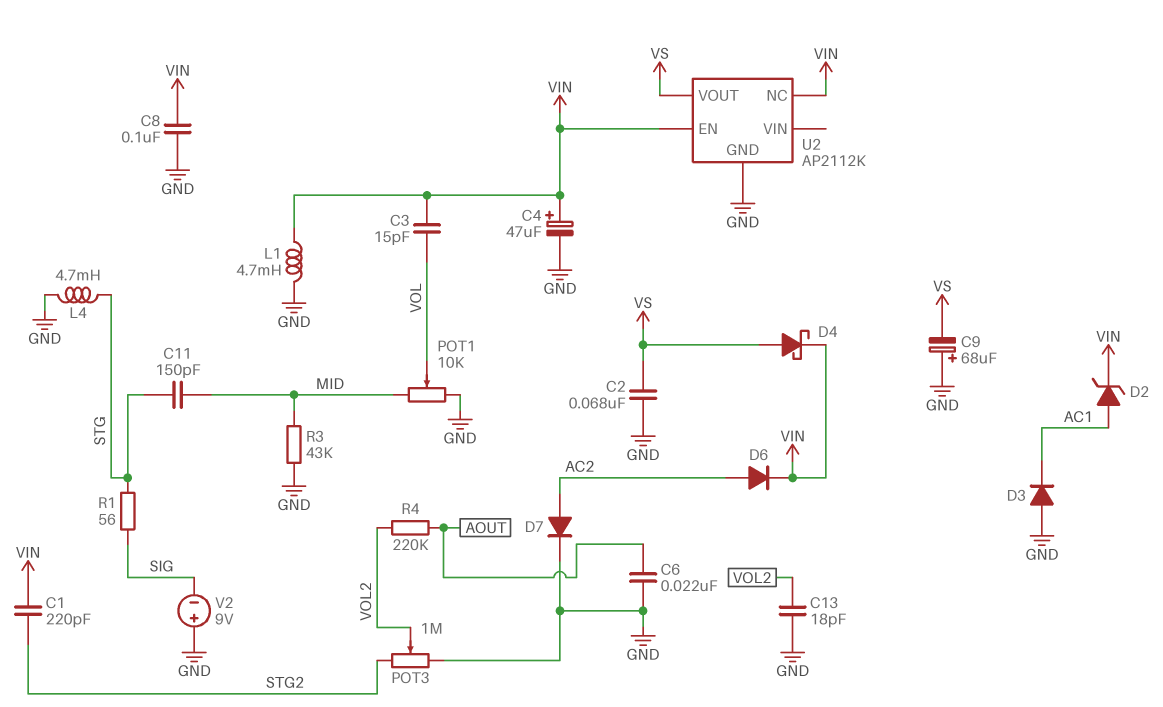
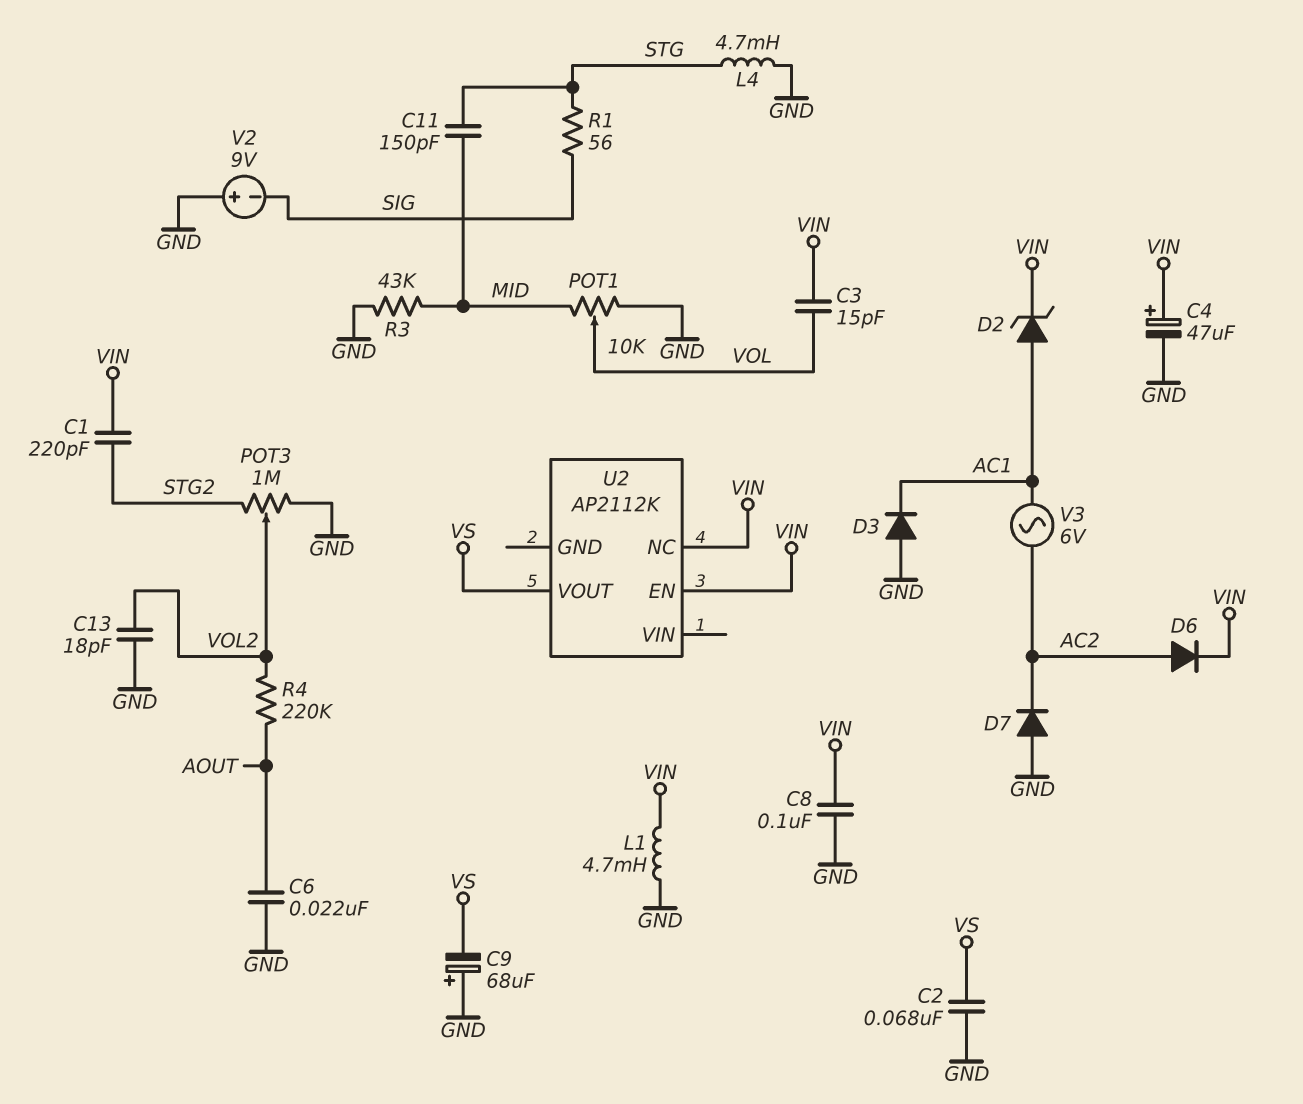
D4: schottky (A VS, K VIN) -> none
D7: diode (A AC2, K GND) -> diode (A GND, K AC2)
U2 pin GND: GND -> none
V3: none -> AC 6V (AC1, AC2)

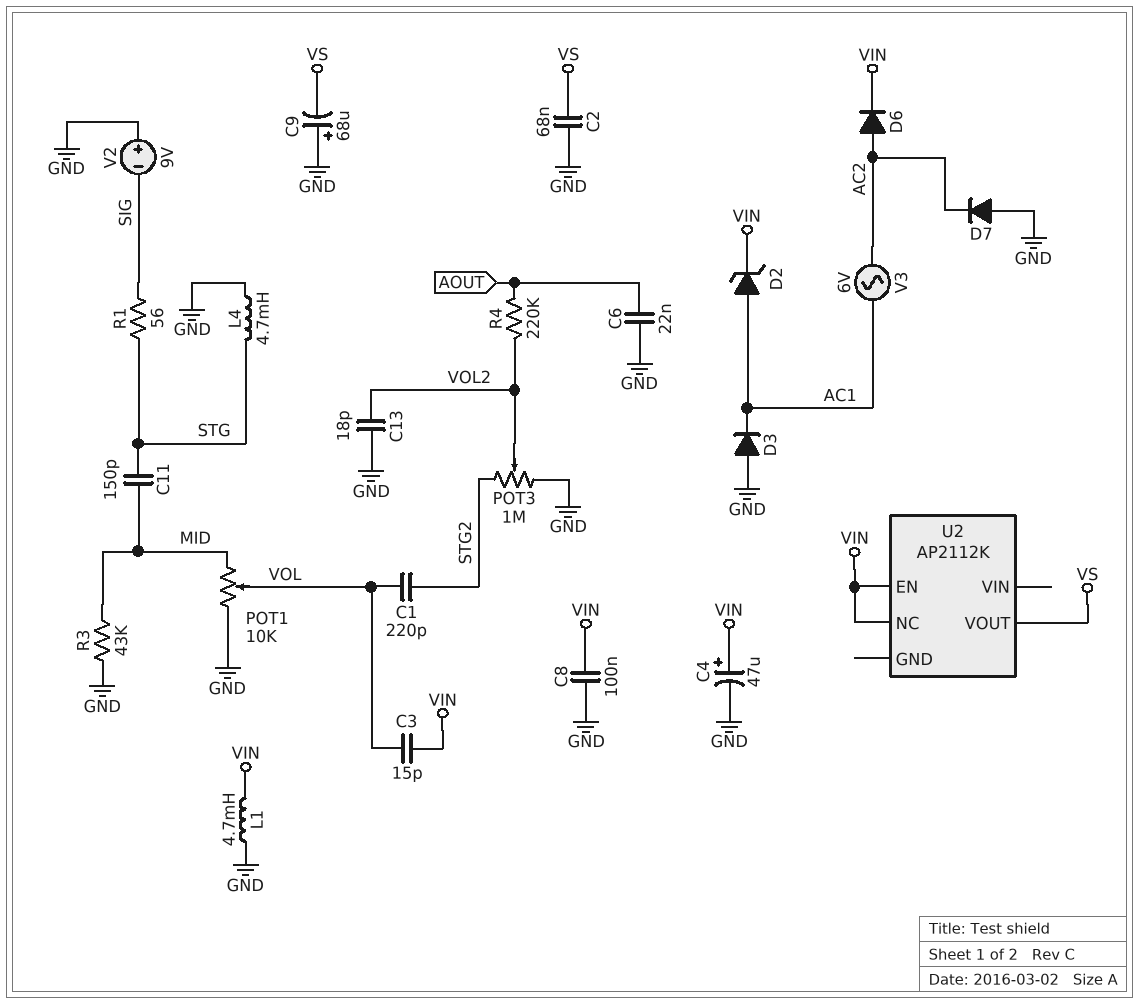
C1: 220pF (STG2, VIN) -> 220pF (STG2, VOL)

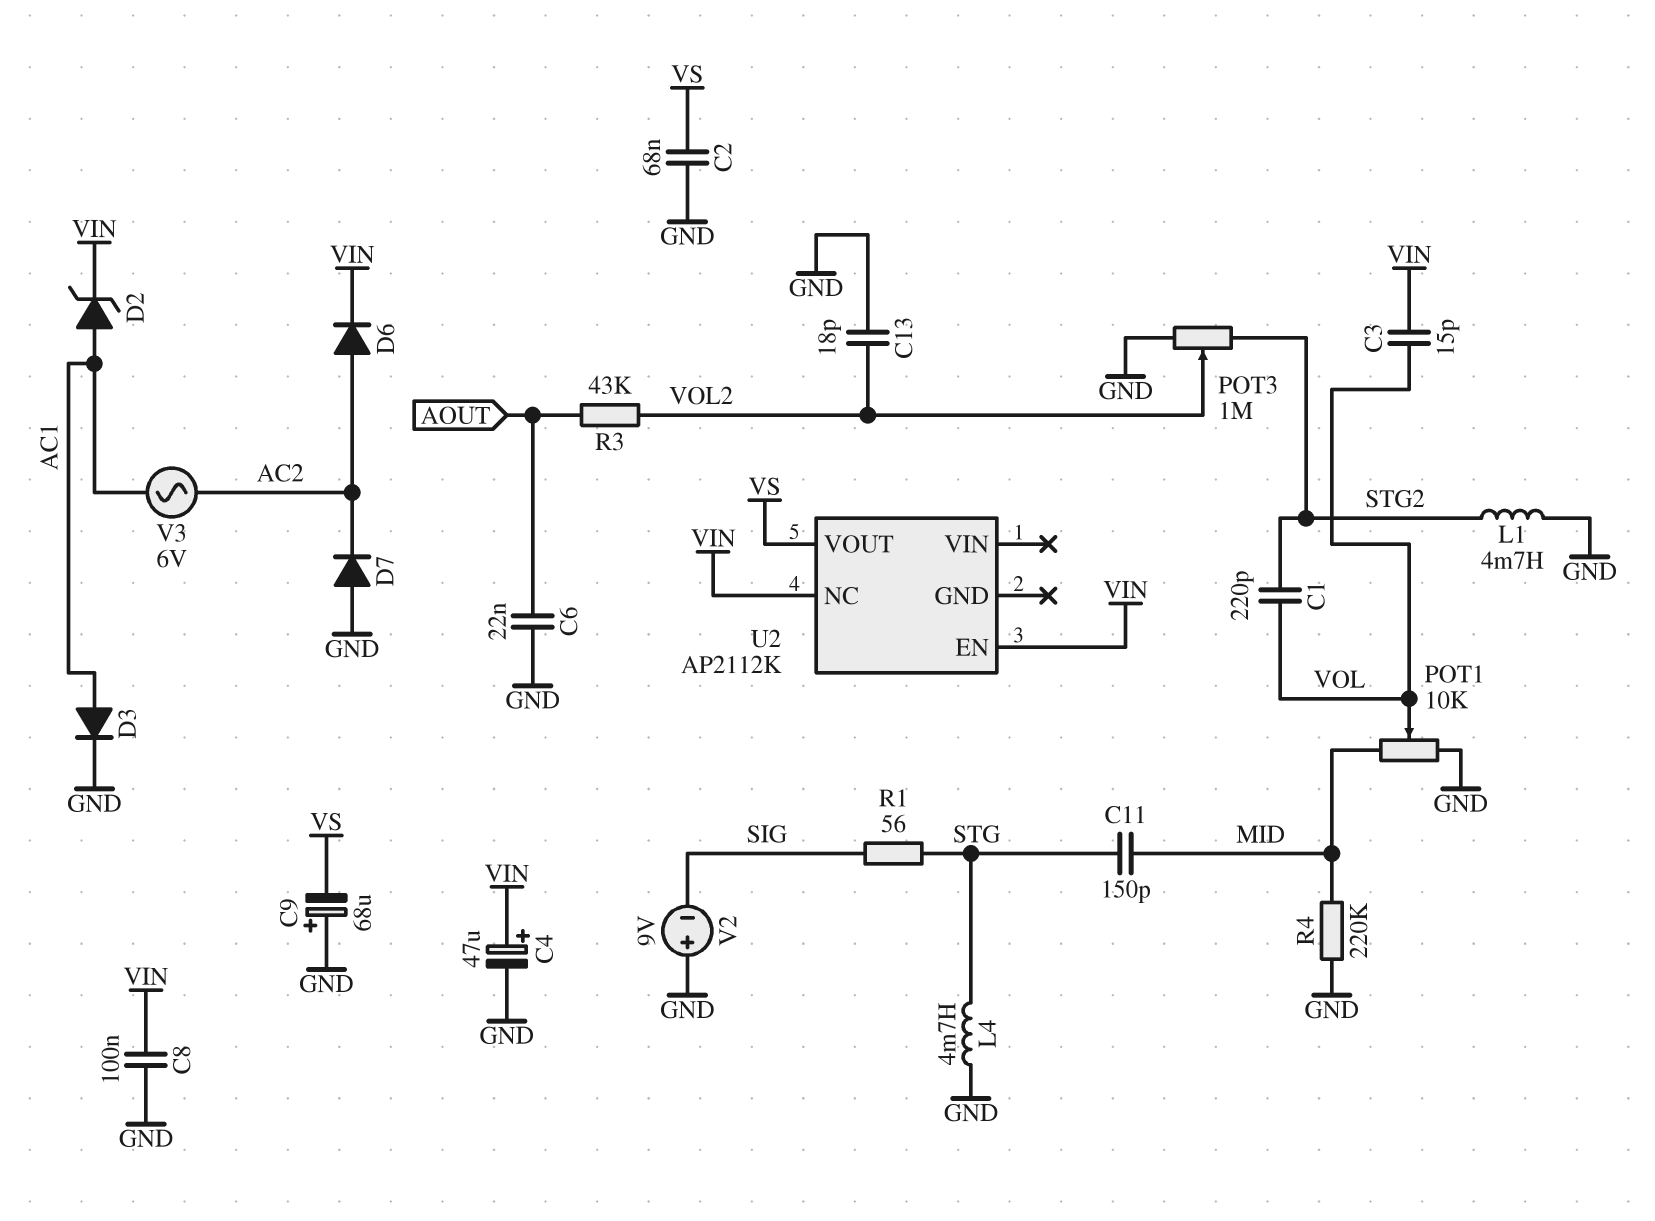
D3: diode (A GND, K AC1) -> diode (A AC1, K GND)
L1: 4.7mH (GND, VIN) -> 4.7mH (GND, STG2)
R3: 43k (GND, MID) -> 43k (AOUT, VOL2)
R4: 220k (AOUT, VOL2) -> 220k (GND, MID)

